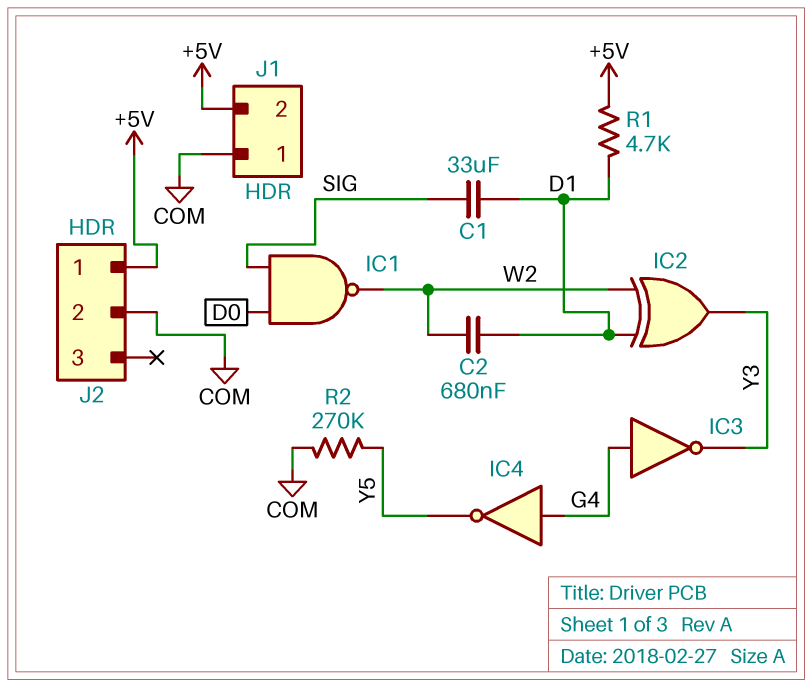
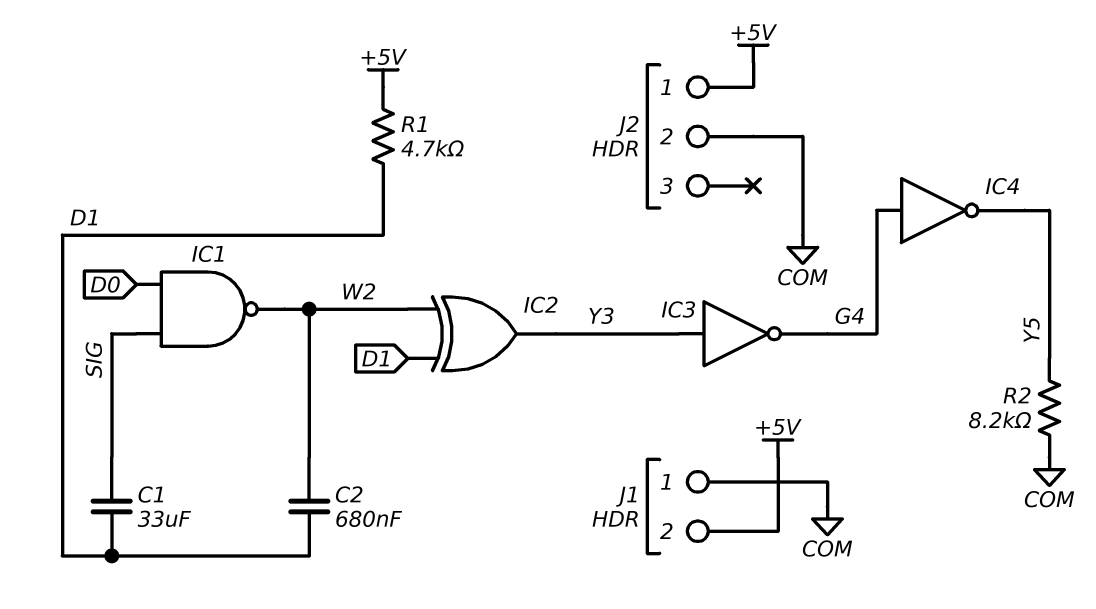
IC3: NOT (in G4, out Y3) -> NOT (in Y3, out G4)
R2: 270k (COM, Y5) -> 8.2k (COM, Y5)

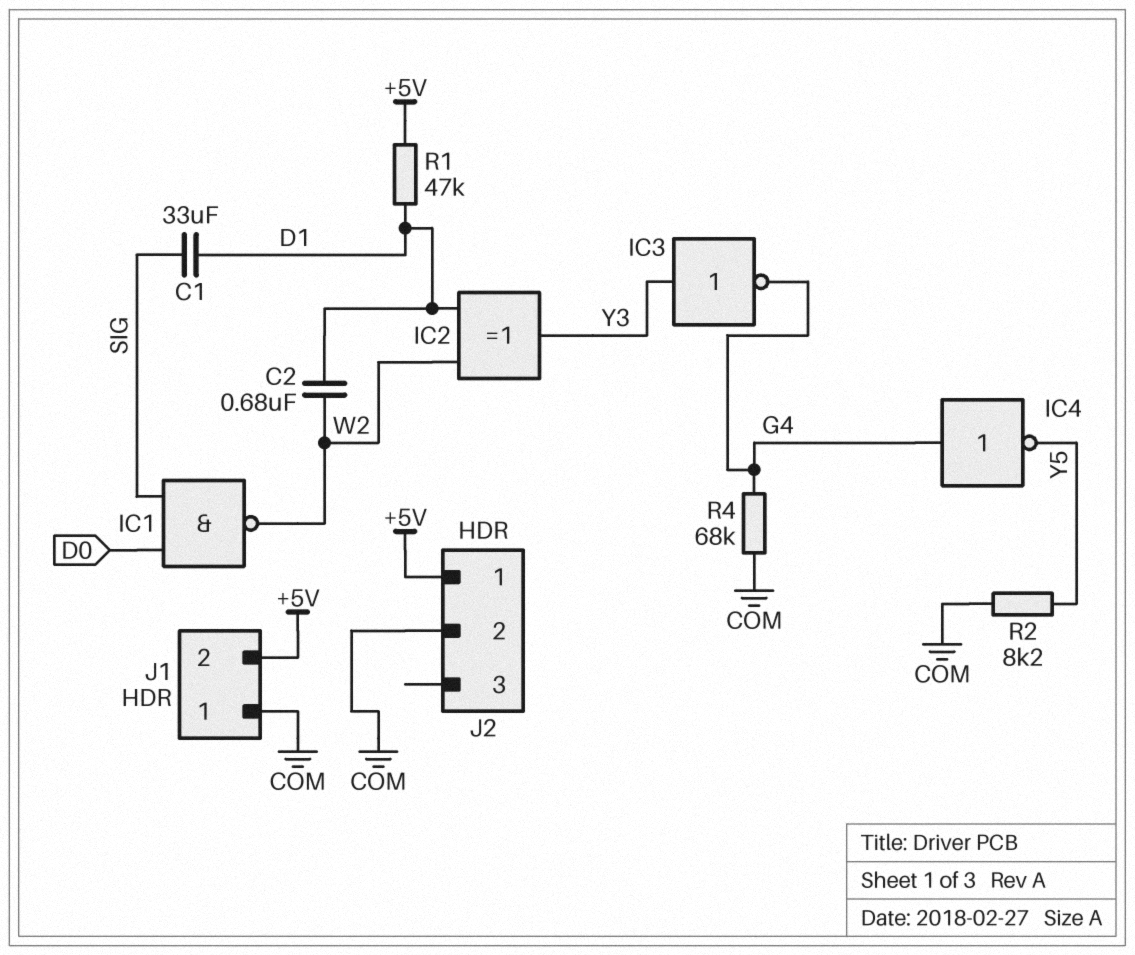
R1: 4.7k (+5V, D1) -> 47k (+5V, D1)
R4: none -> 68k (COM, G4)

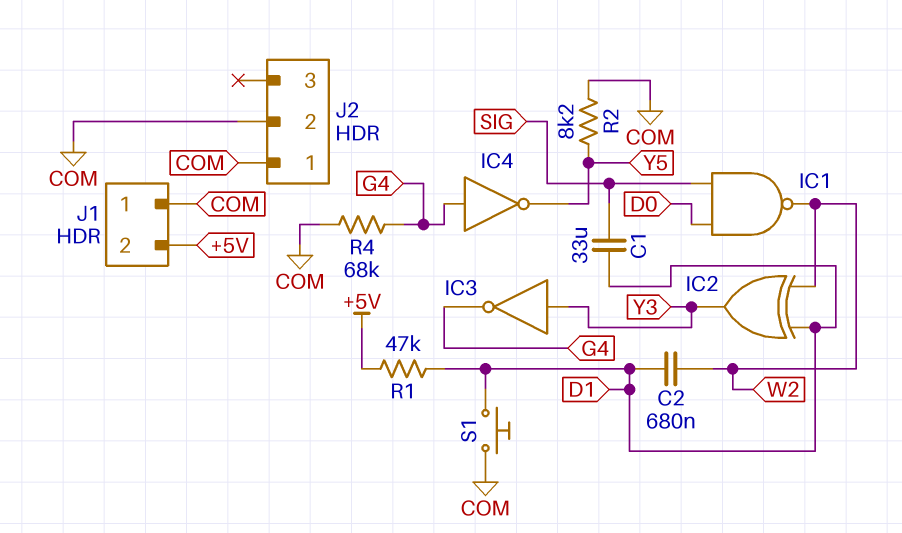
J2 pin 1: +5V -> COM
S1: none -> button (COM, D1)

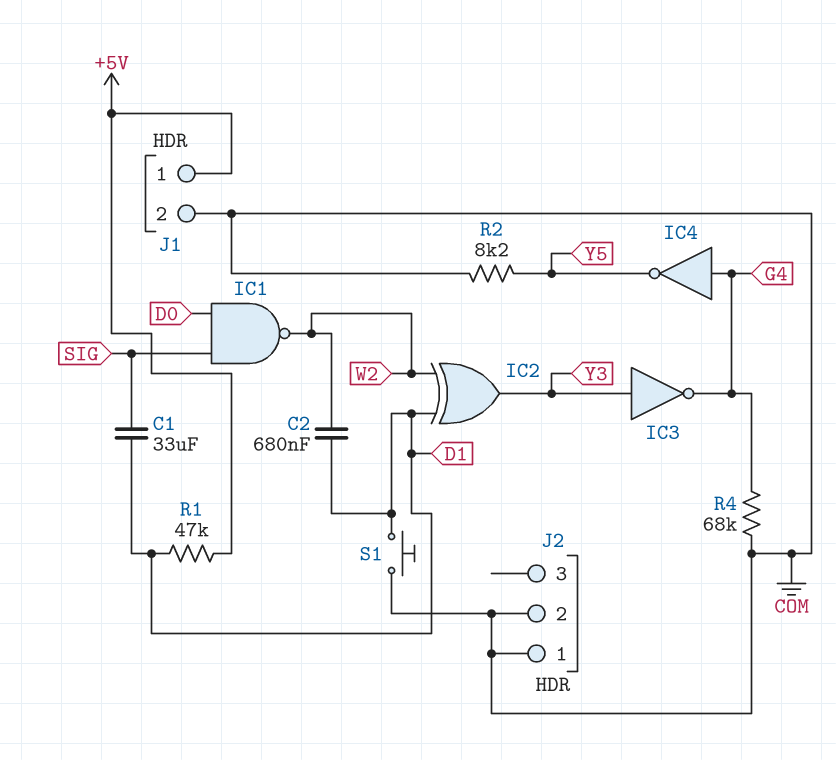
J1 pin 1: COM -> +5V
J1 pin 2: +5V -> COM

